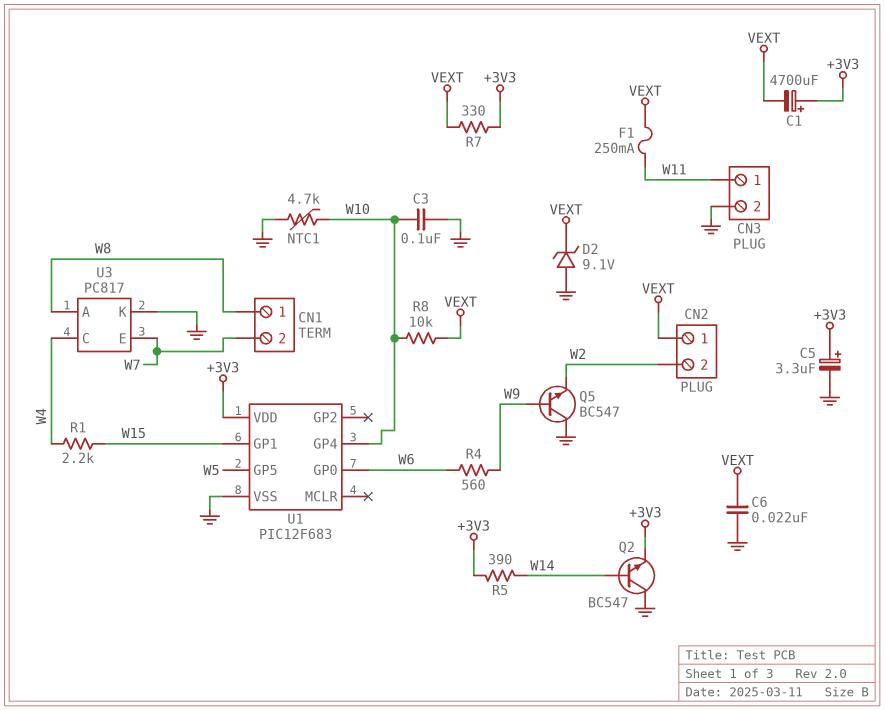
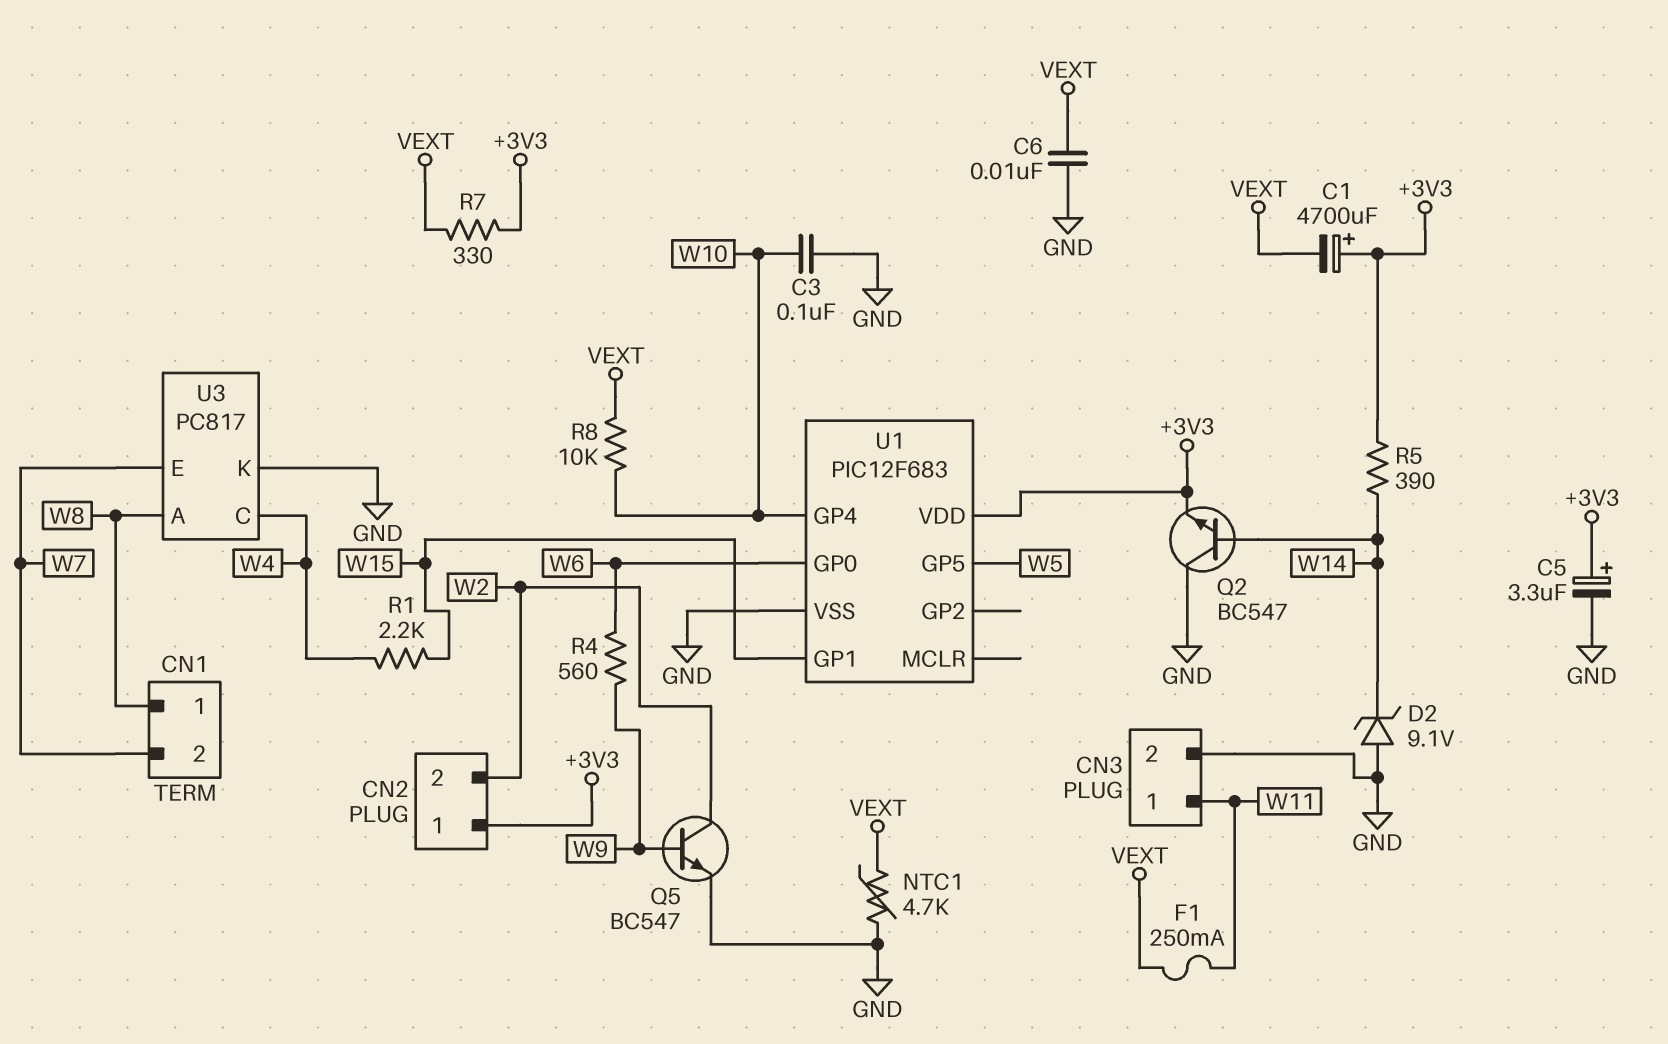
C6: 22nF (GND, VEXT) -> 10nF (GND, VEXT)
CN2 pin 1: VEXT -> +3V3
D2: zener 9.1V (A GND, K VEXT) -> zener 9.1V (A GND, K W14)
NTC1: 4.7k (GND, W10) -> 4.7k (GND, VEXT)
Q5: NPN BC547 (B W9, C GND, E W2) -> NPN BC547 (B W9, C W2, E GND)

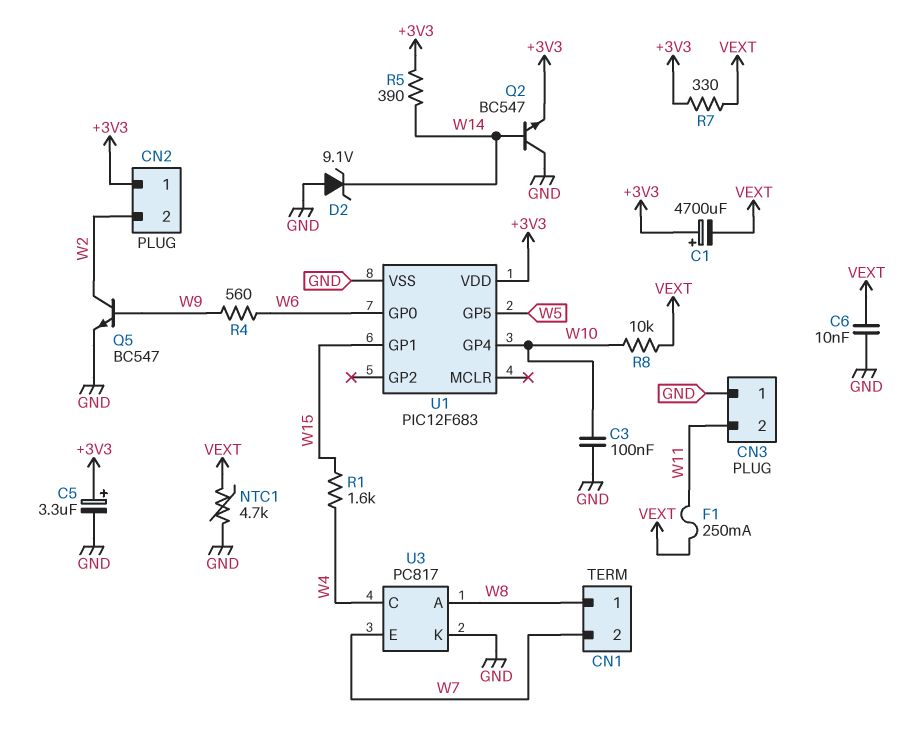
CN3 pin 1: W11 -> GND
CN3 pin 2: GND -> W11
R1: 2.2k (W4, W15) -> 1.6k (W4, W15)

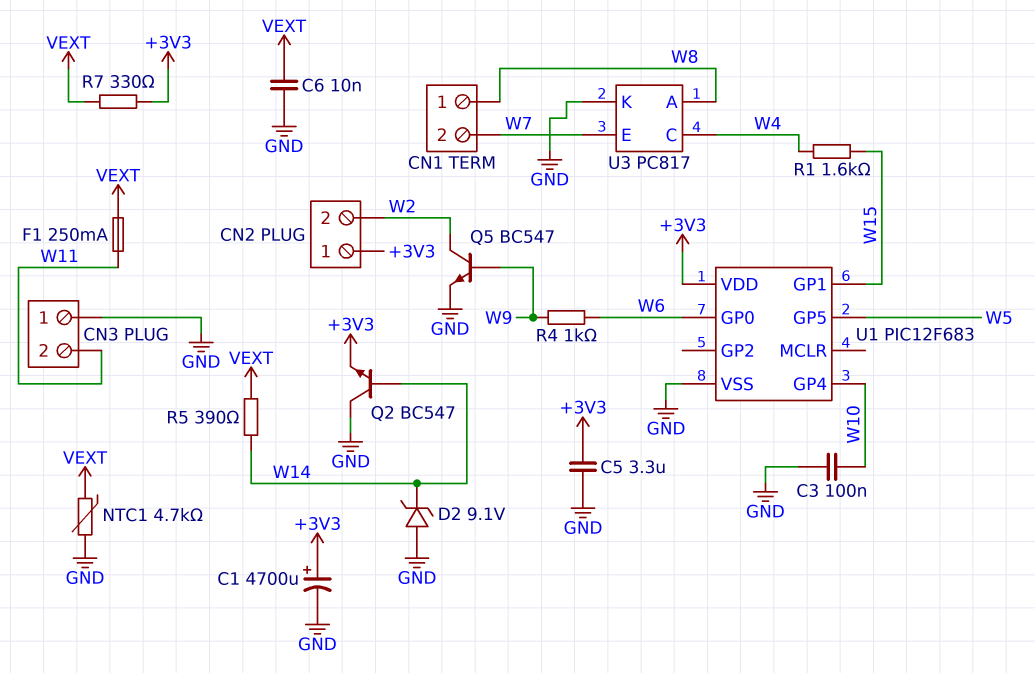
C1: 4700uF (plus +3V3, minus VEXT) -> 4700uF (plus +3V3, minus GND)
C5: 3.3uF (plus +3V3, minus GND) -> 3.3uF (+3V3, GND)
R4: 560 (W6, W9) -> 1k (W6, W9)
R5: 390 (+3V3, W14) -> 390 (VEXT, W14)
R8: 10k (VEXT, W10) -> none

